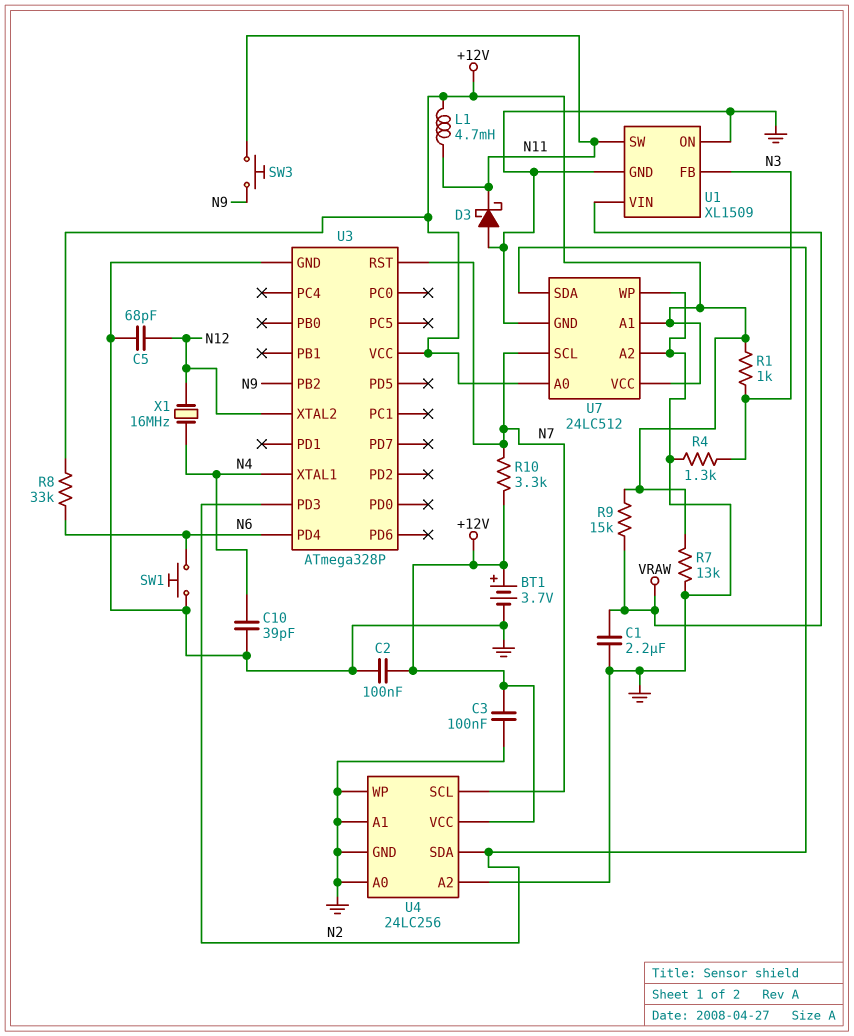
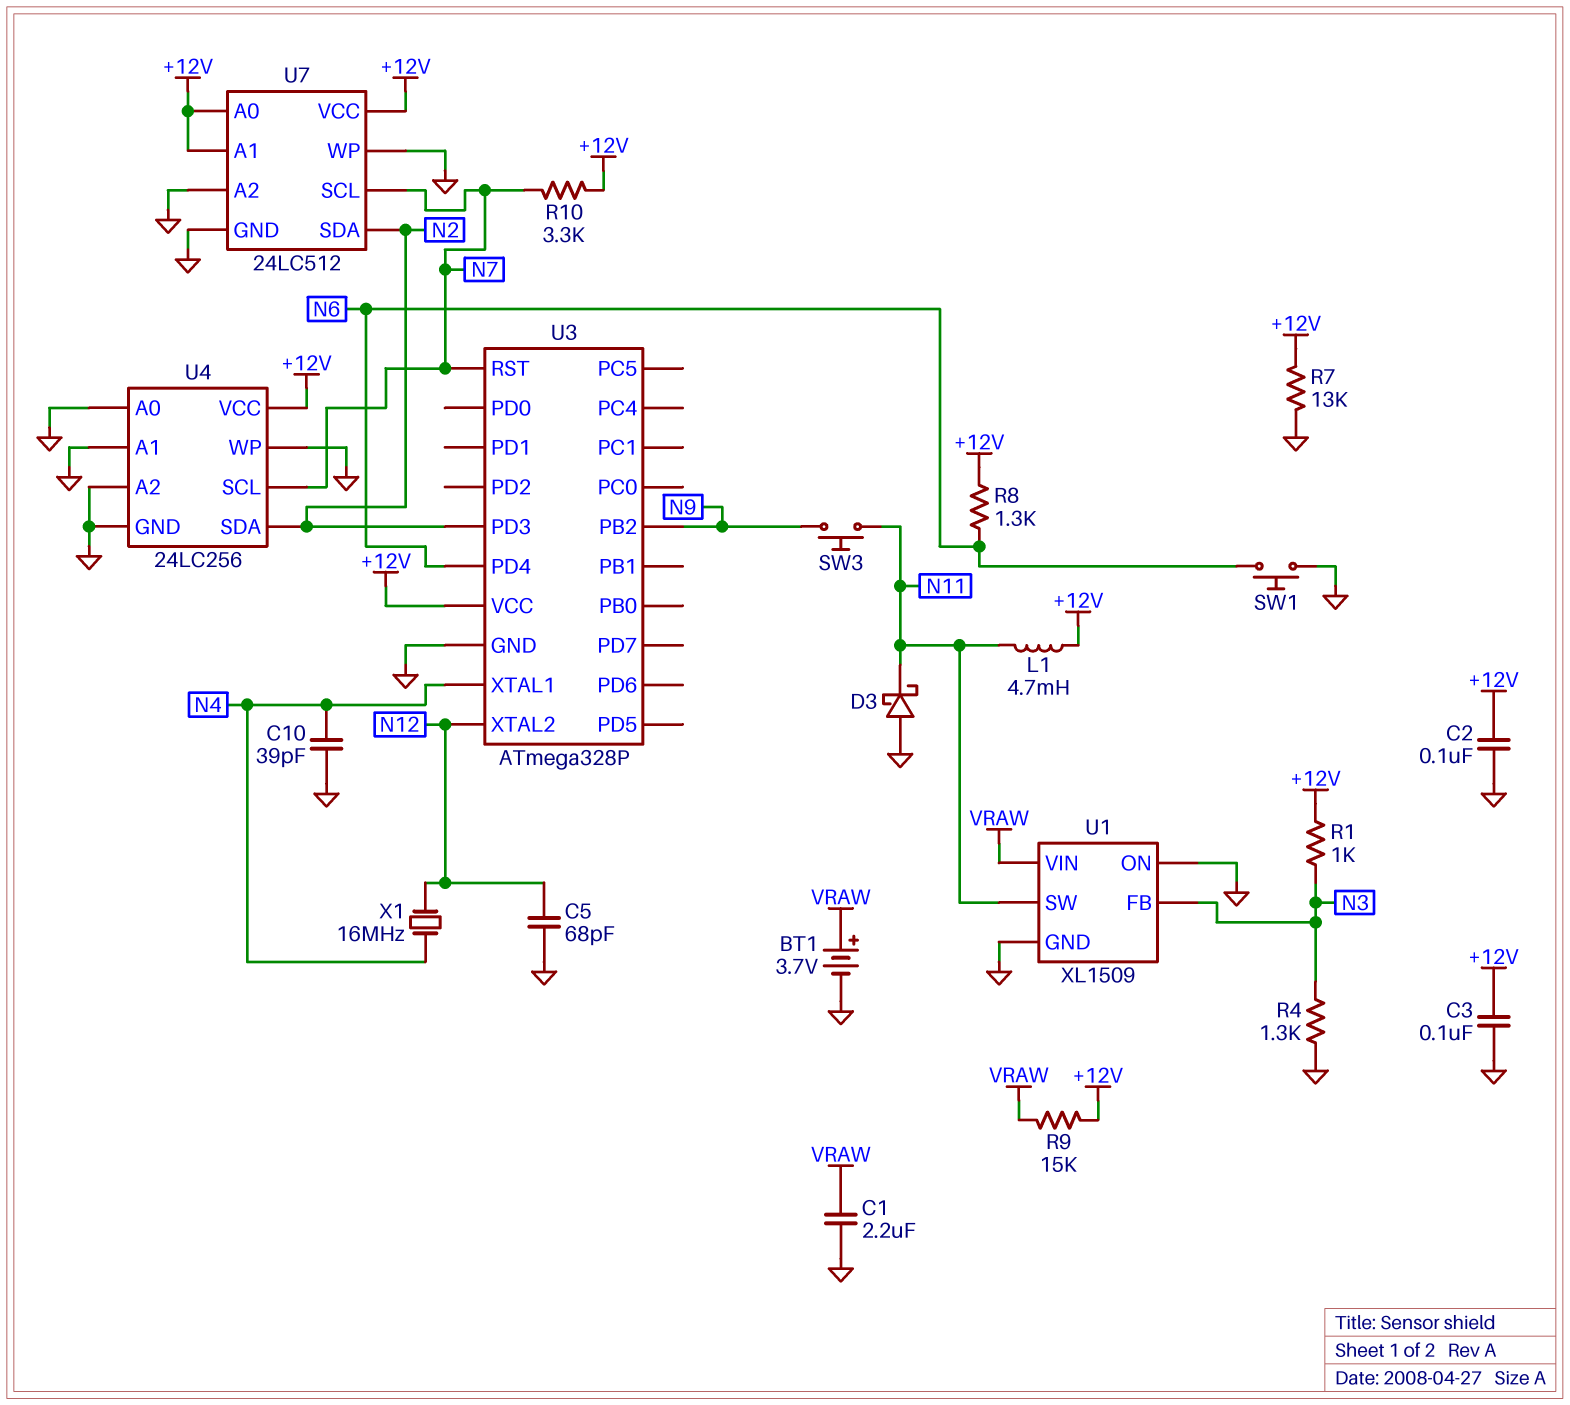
BT1: 3.7V (plus +12V, minus GND) -> 3.7V (plus VRAW, minus GND)
R8: 33k (+12V, N6) -> 1.3k (+12V, N6)

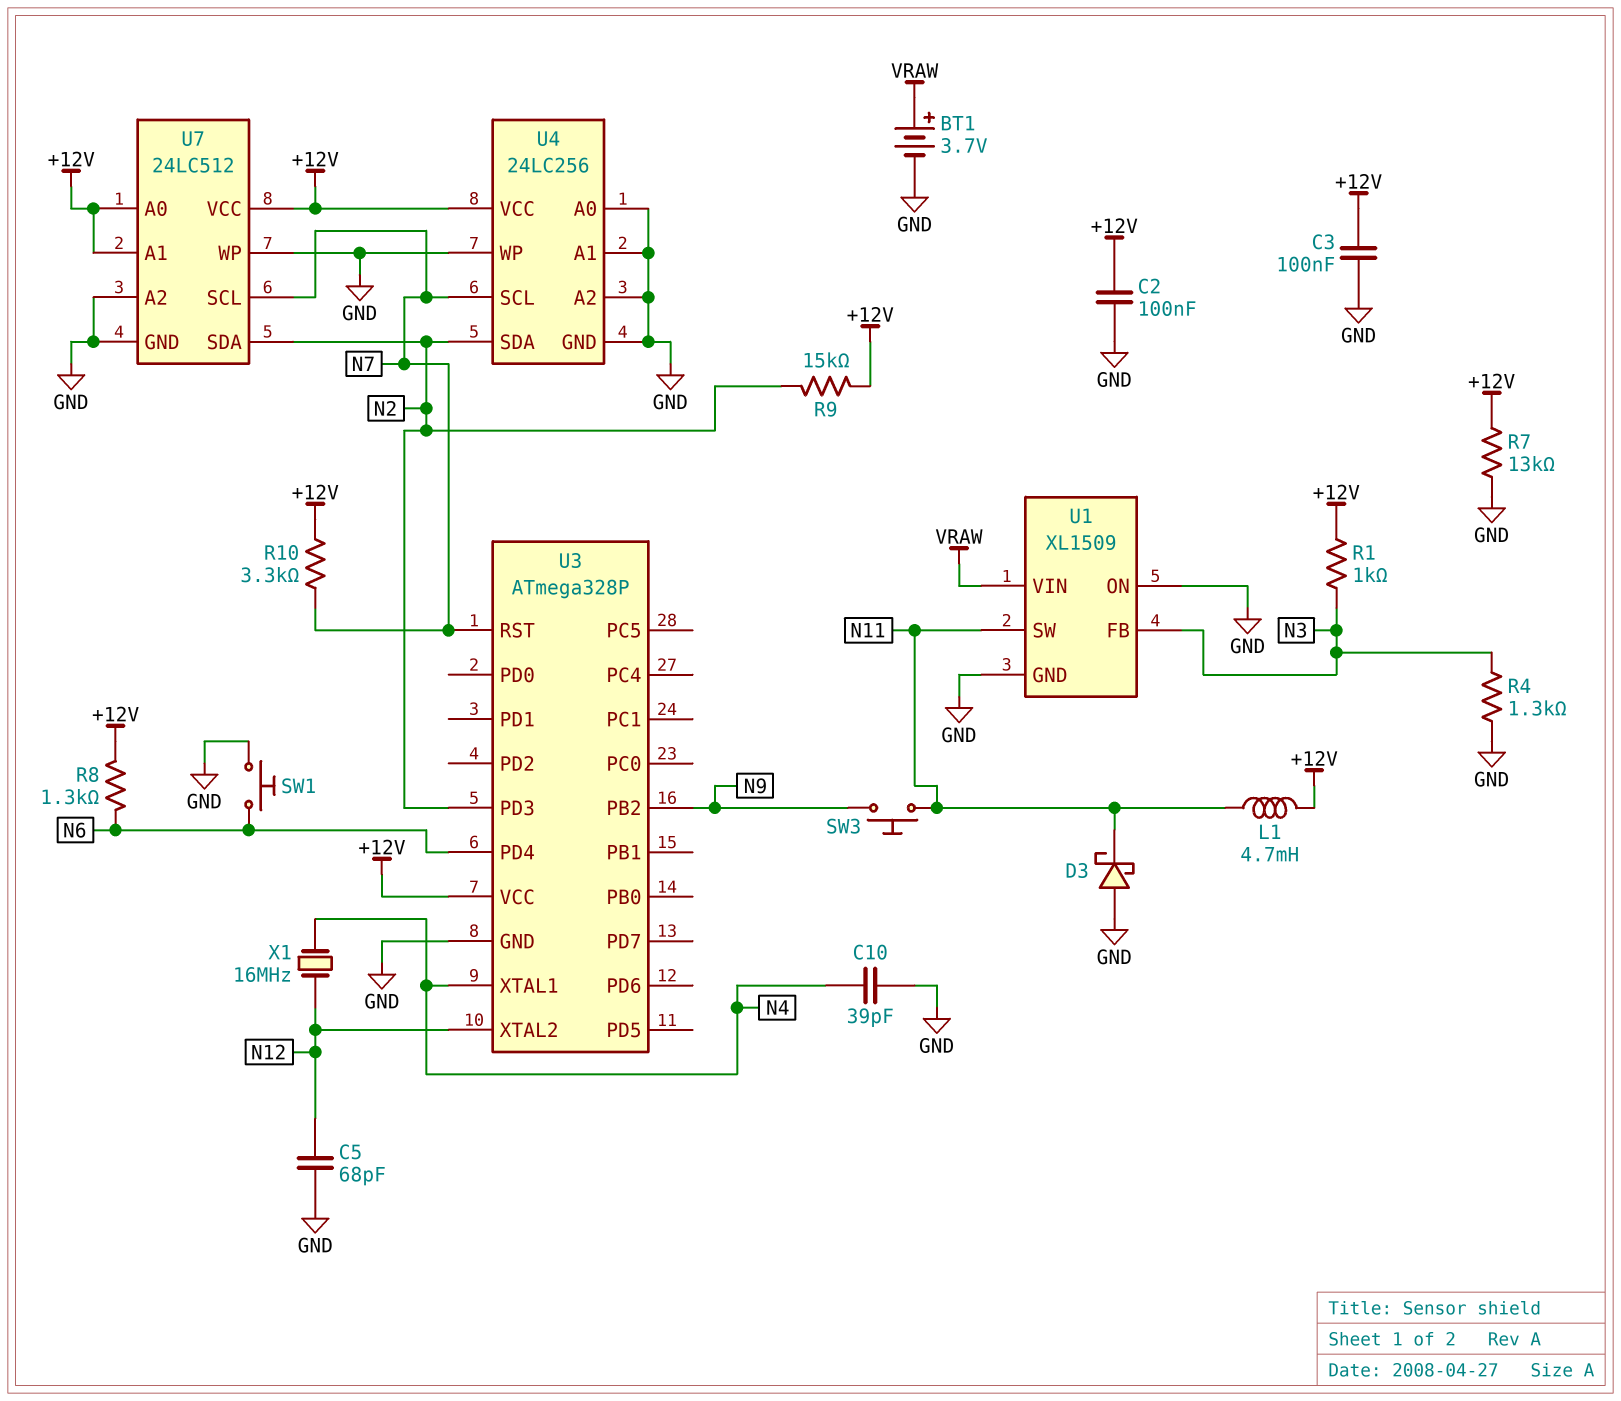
C1: 2.2uF (GND, VRAW) -> none
R9: 15k (+12V, VRAW) -> 15k (+12V, N2)

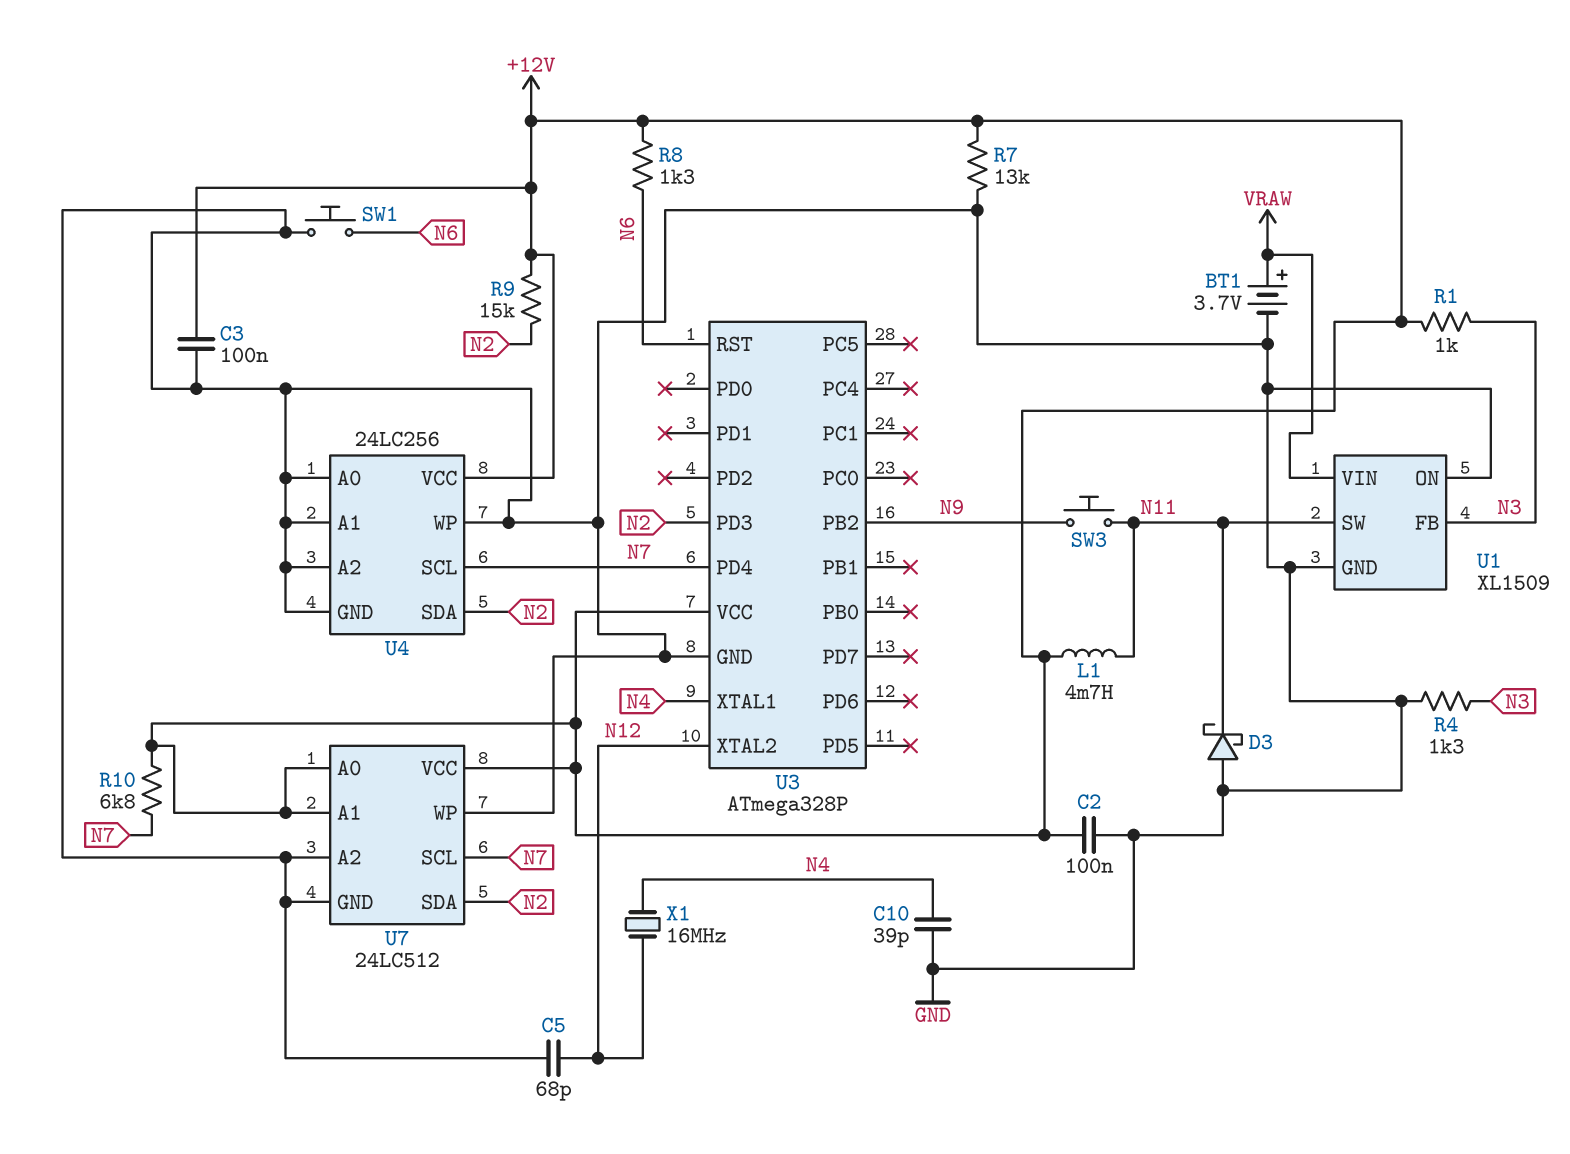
R10: 3.3k (+12V, N7) -> 6.8k (+12V, N7)
U3 pin PD4: N6 -> N7
U3 pin RST: N7 -> N6

